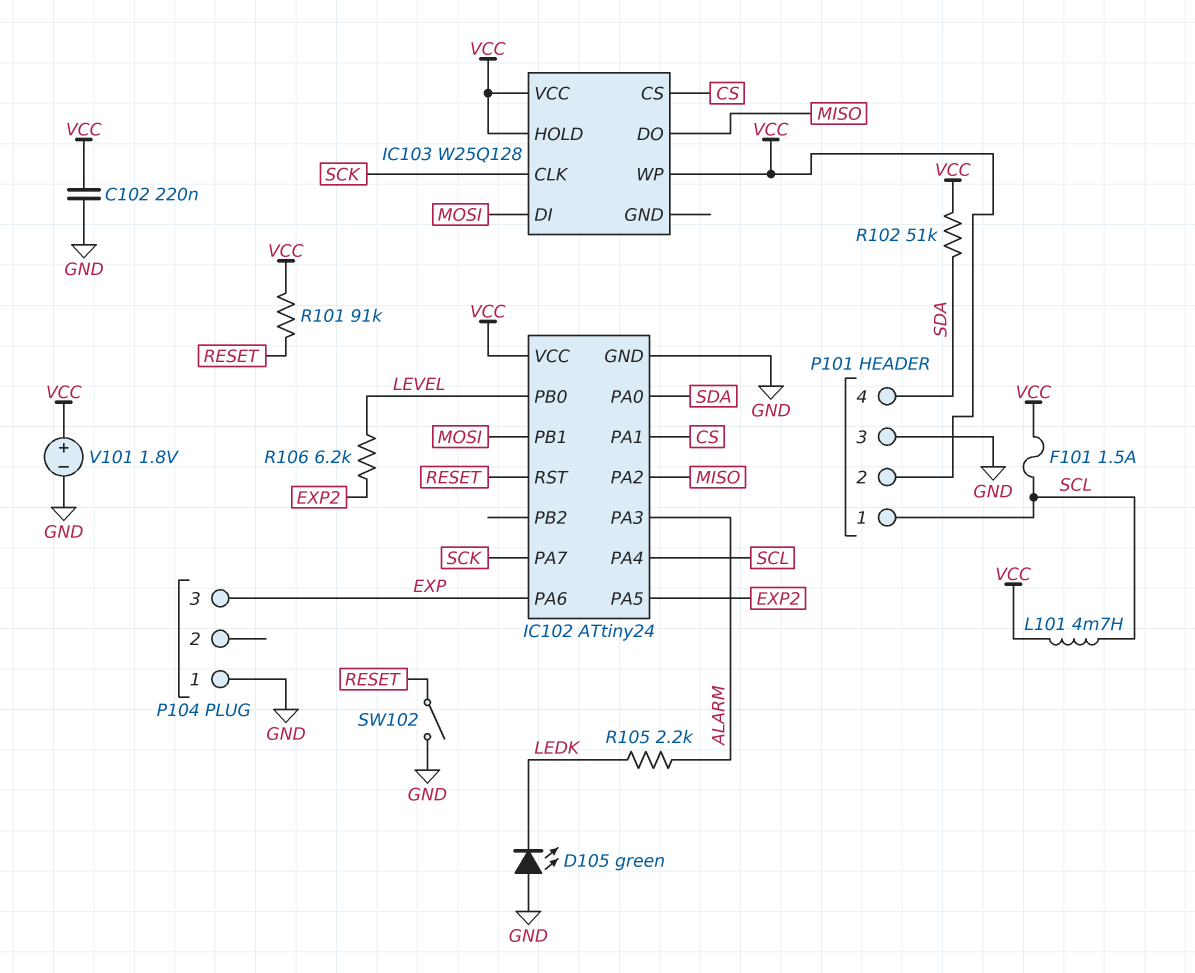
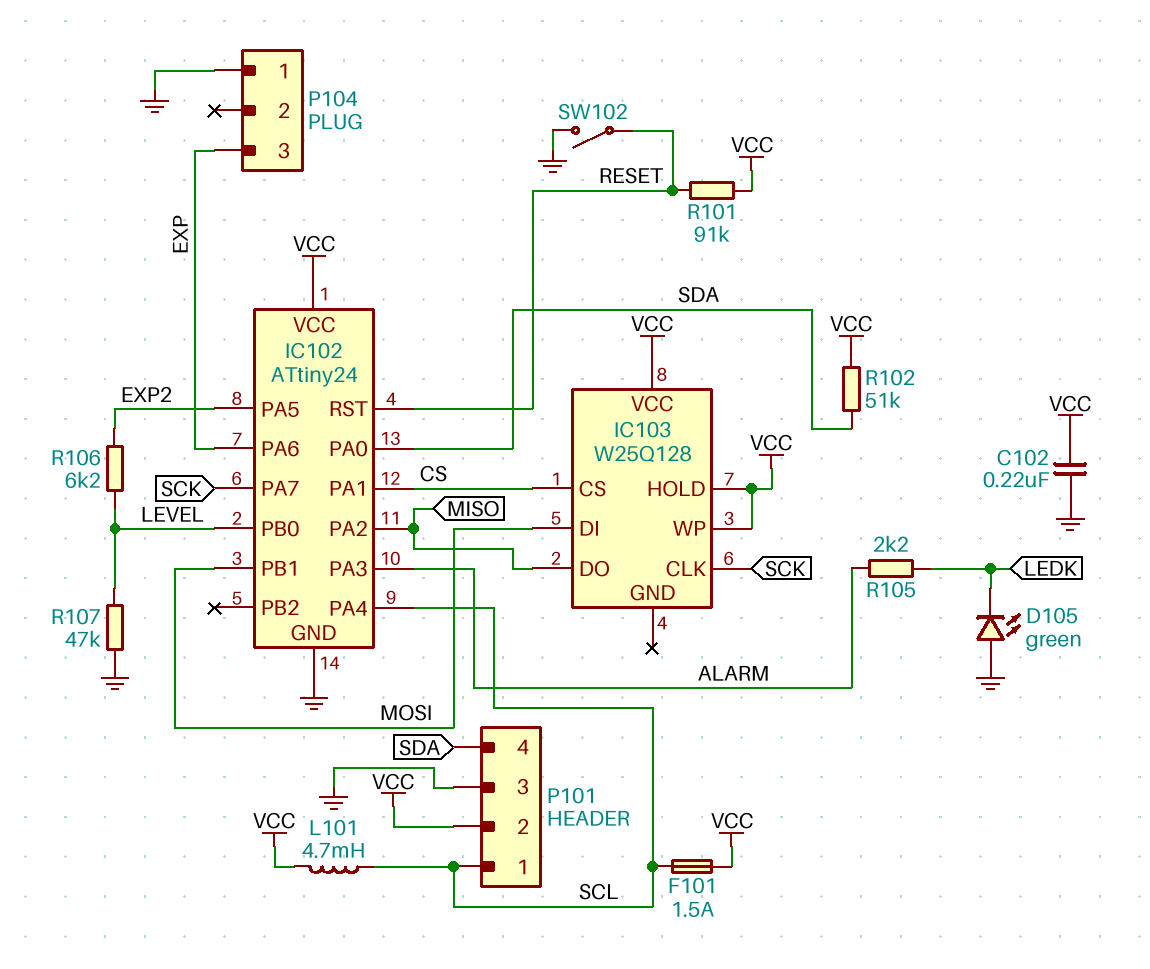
R107: none -> 47k (GND, LEVEL)
V101: 1.8V (plus VCC, minus GND) -> none

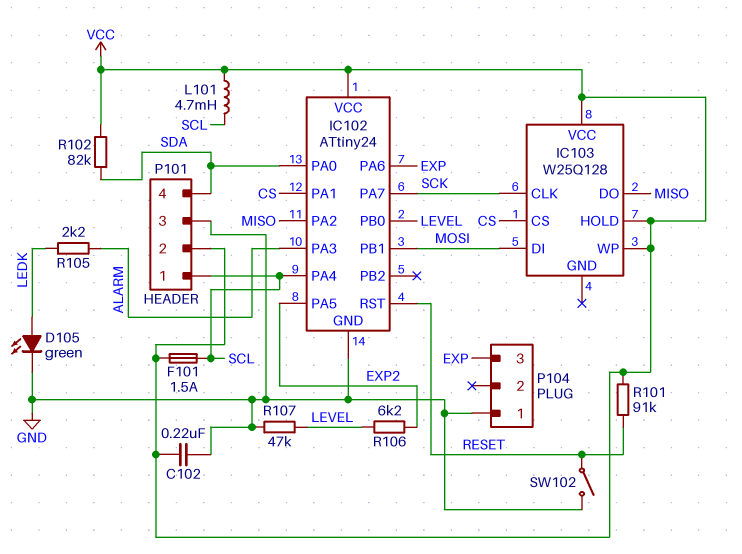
D105: LED green (A GND, K LEDK) -> LED green (A LEDK, K GND)
R102: 51k (SDA, VCC) -> 82k (SDA, VCC)

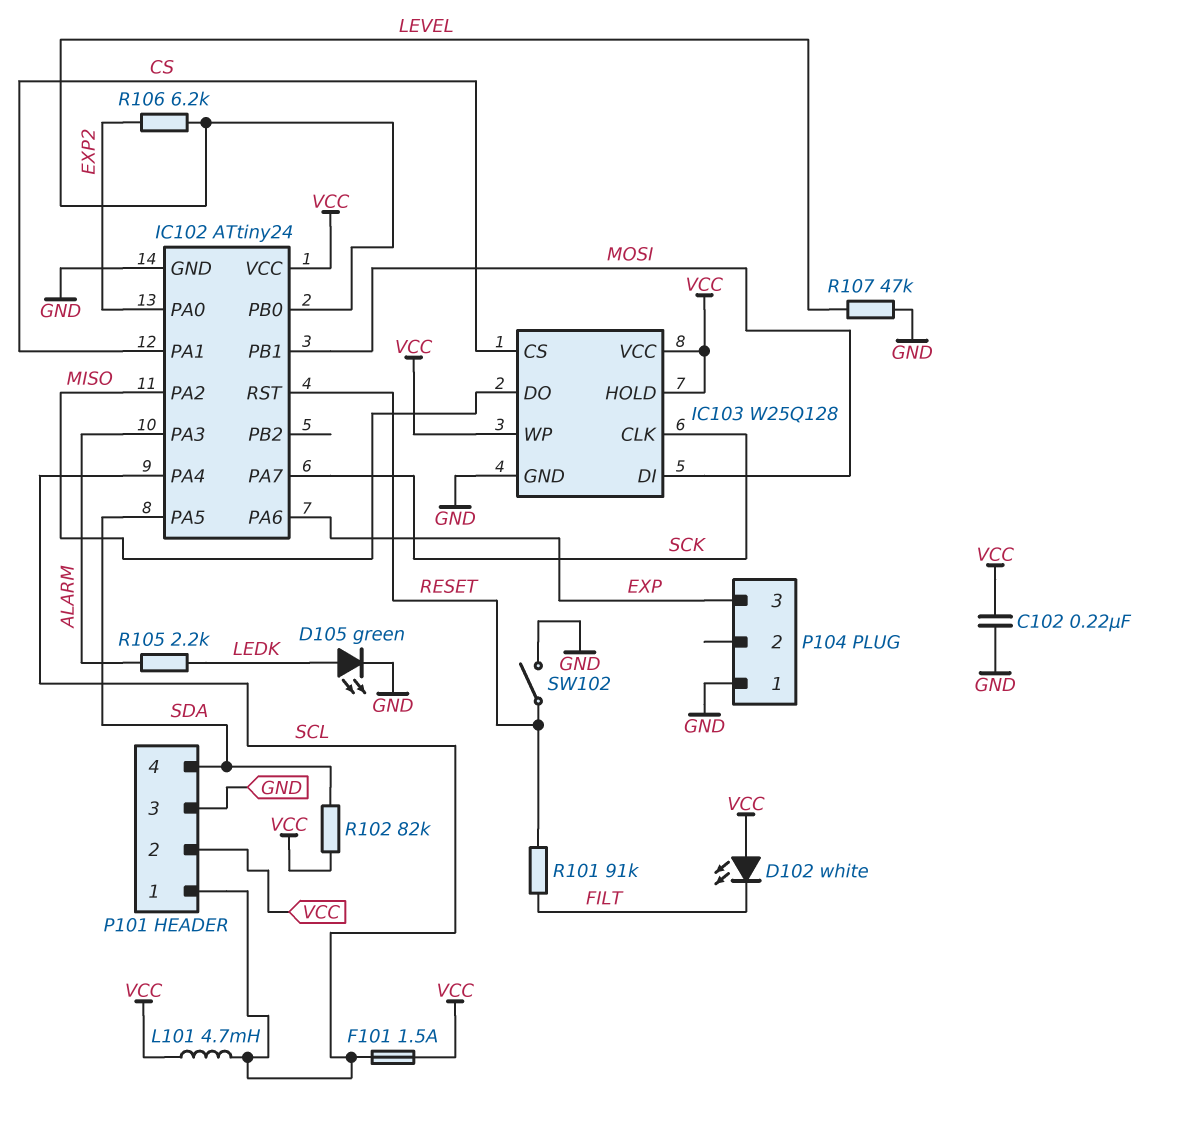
D102: none -> LED white (A VCC, K FILT)
IC102 pin PA0: SDA -> EXP2
IC102 pin PA5: EXP2 -> SDA
IC103 pin GND: none -> GND
R101: 91k (RESET, VCC) -> 91k (FILT, RESET)

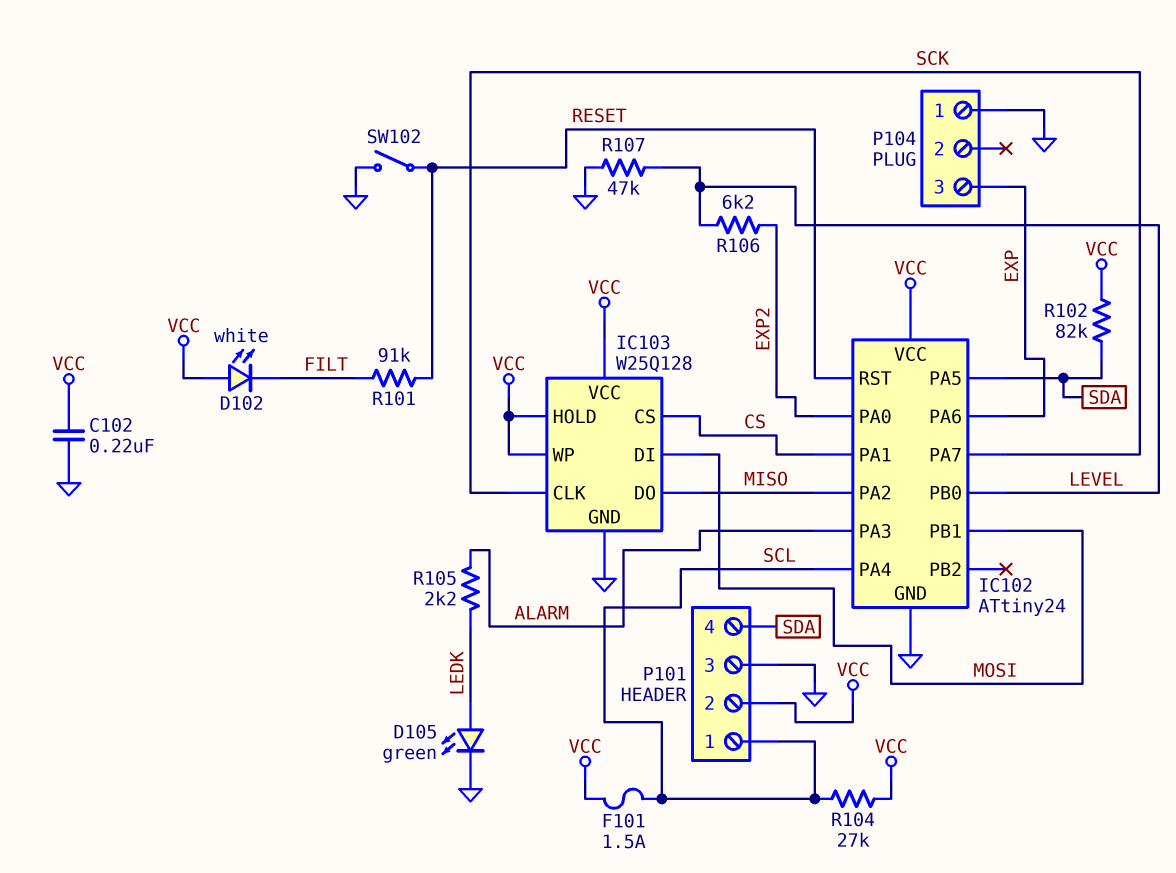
L101: 4.7mH (SCL, VCC) -> none
R104: none -> 27k (SCL, VCC)

